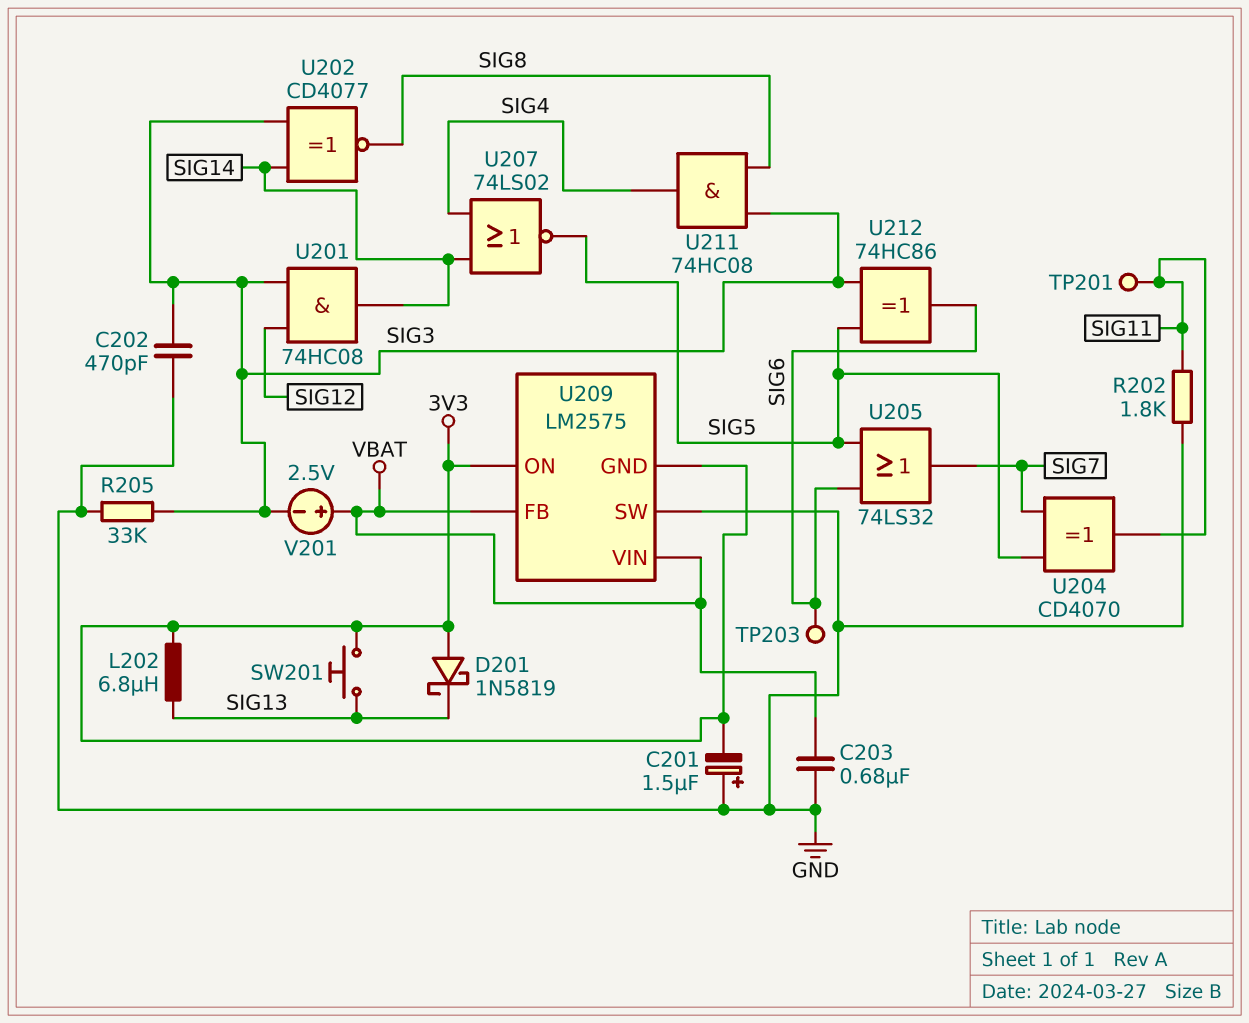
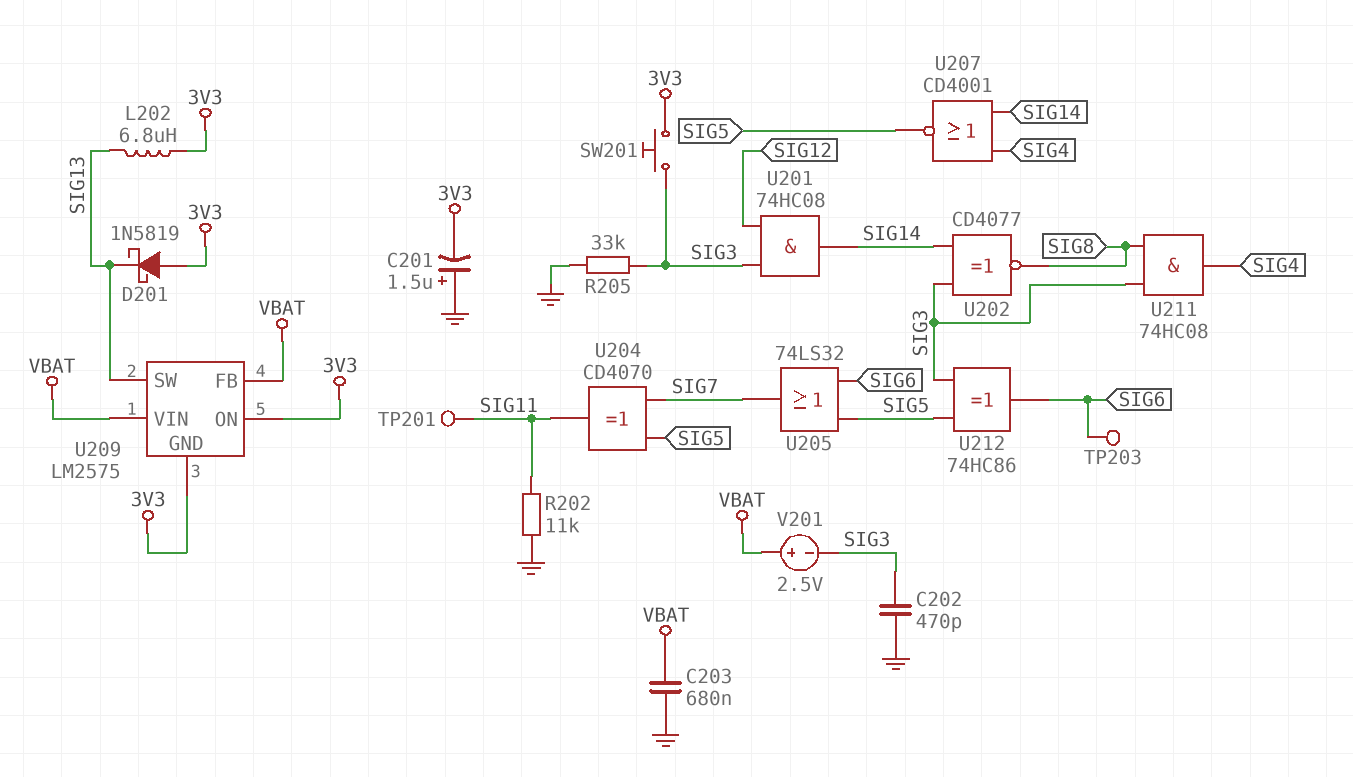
R202: 1.8k (GND, SIG11) -> 11k (GND, SIG11)
SW201: button (3V3, SIG13) -> button (3V3, SIG3)
U207: NOR 74LS02 (in SIG4, in SIG14, out SIG5) -> NOR CD4001 (in SIG4, in SIG14, out SIG5)
U209 pin SW: GND -> SIG13

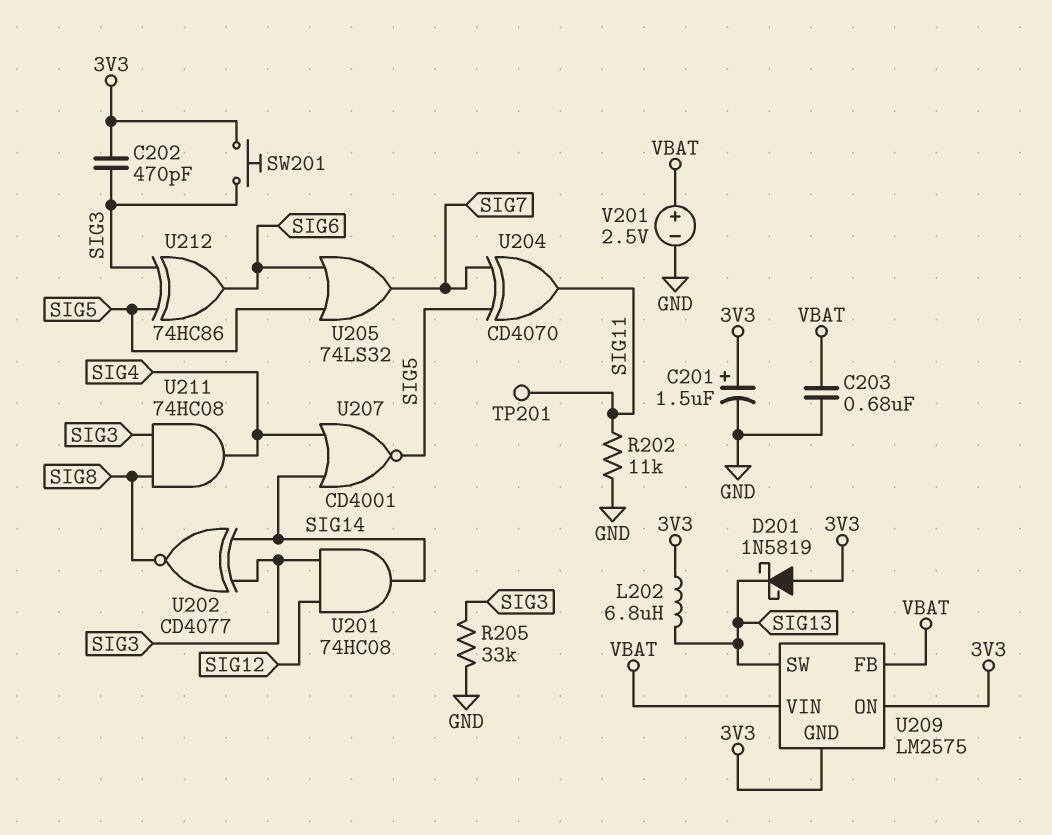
C201: 1.5uF (plus GND, minus 3V3) -> 1.5uF (plus 3V3, minus GND)
C202: 470pF (GND, SIG3) -> 470pF (3V3, SIG3)
TP203: test point (SIG6) -> none
V201: 2.5V (plus VBAT, minus SIG3) -> 2.5V (plus VBAT, minus GND)

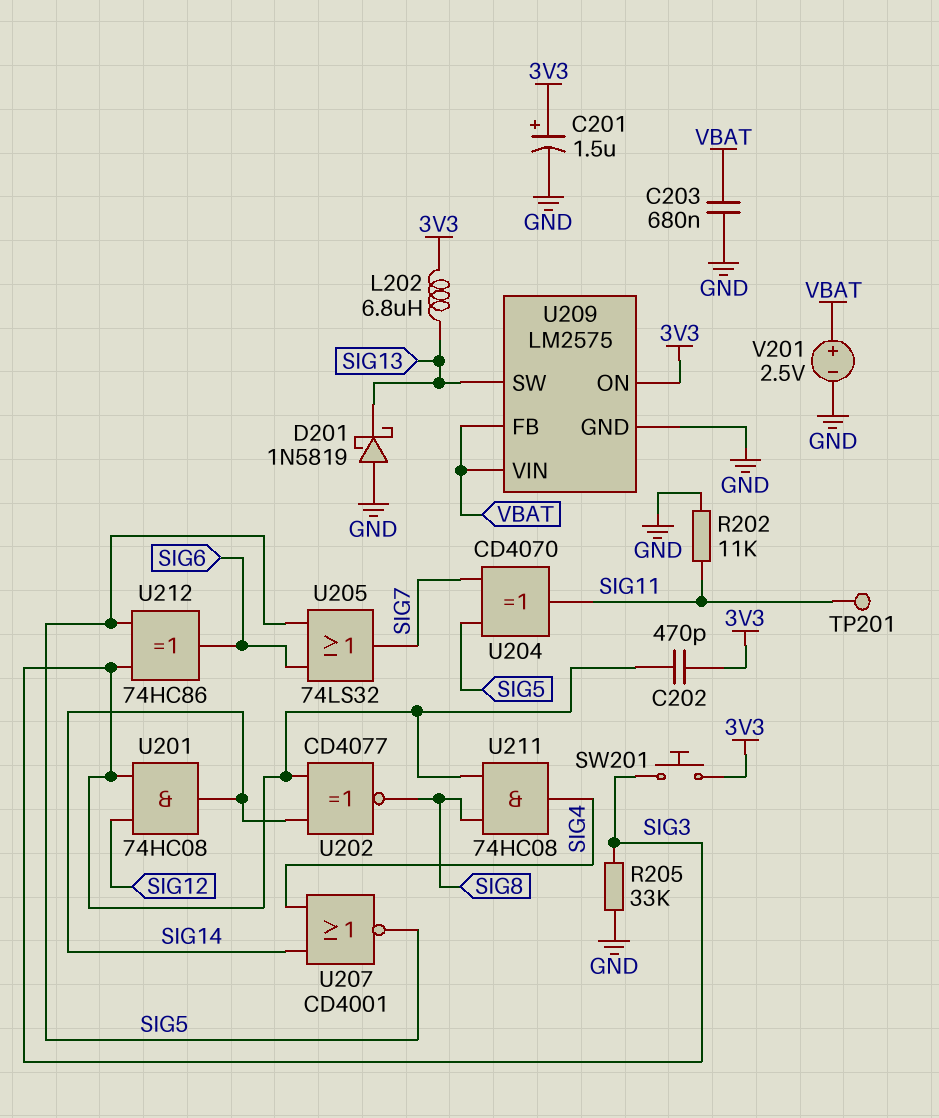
D201: schottky 1N5819 (A 3V3, K SIG13) -> schottky 1N5819 (A GND, K SIG13)
U209 pin GND: 3V3 -> GND

